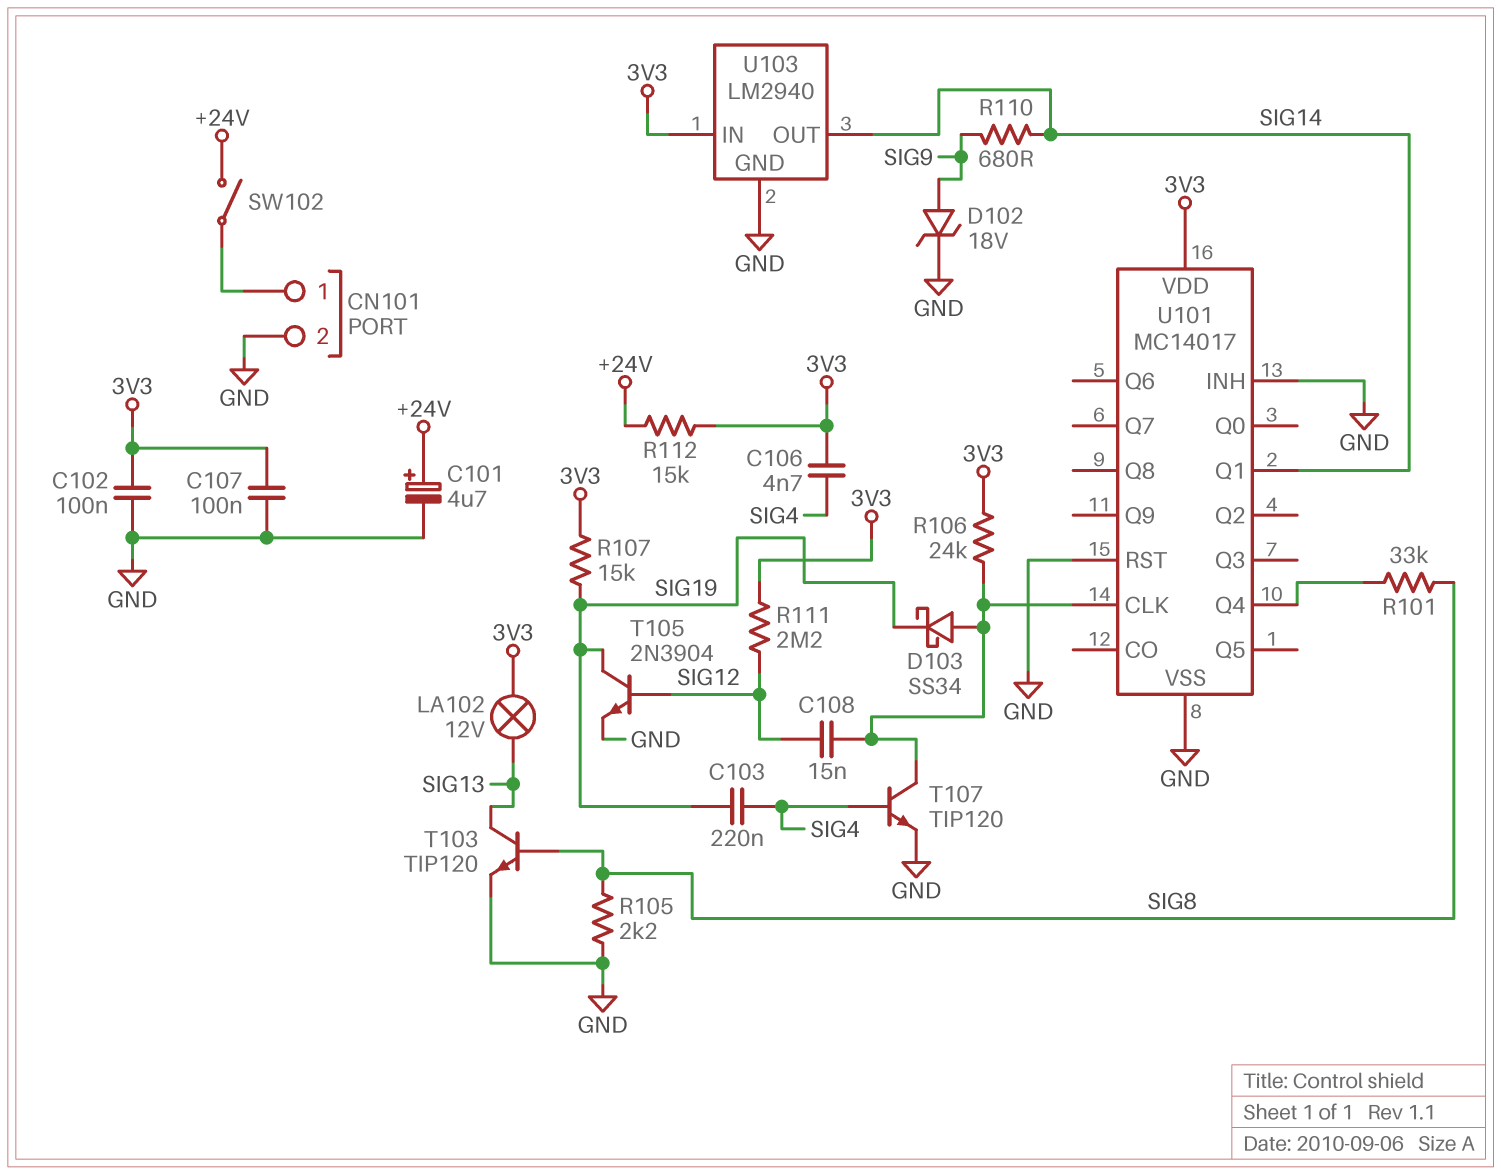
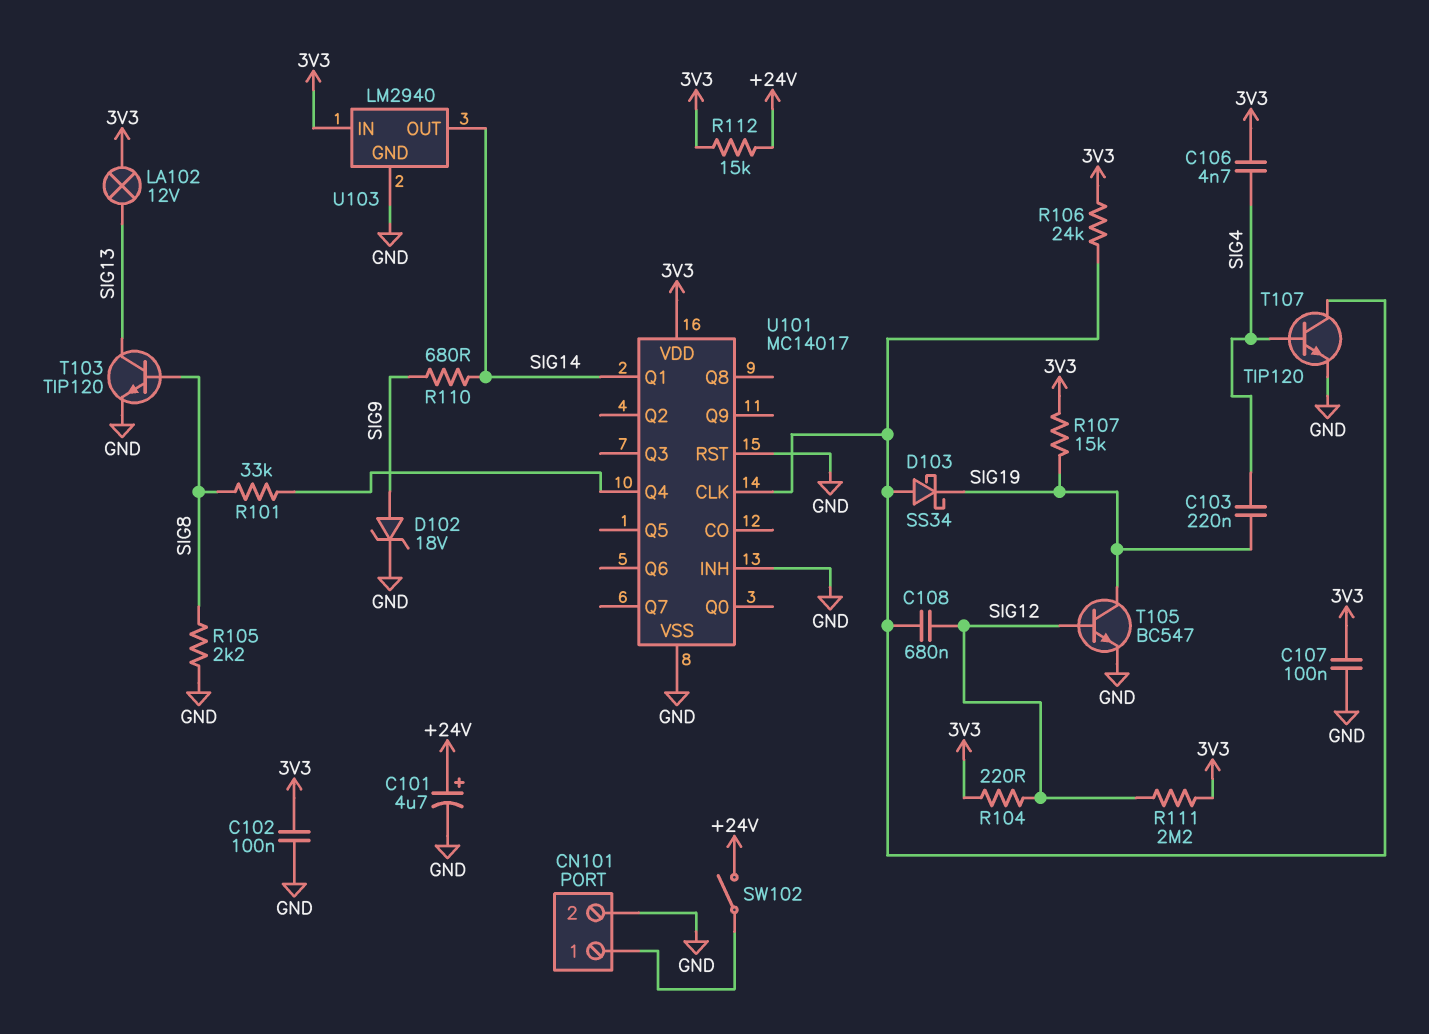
C108: 15nF (SIG12, U101/CLK) -> 680nF (SIG12, U101/CLK)
R104: none -> 220 (3V3, SIG12)
T105: NPN 2N3904 (B SIG12, C SIG19, E GND) -> NPN BC547 (B SIG12, C SIG19, E GND)

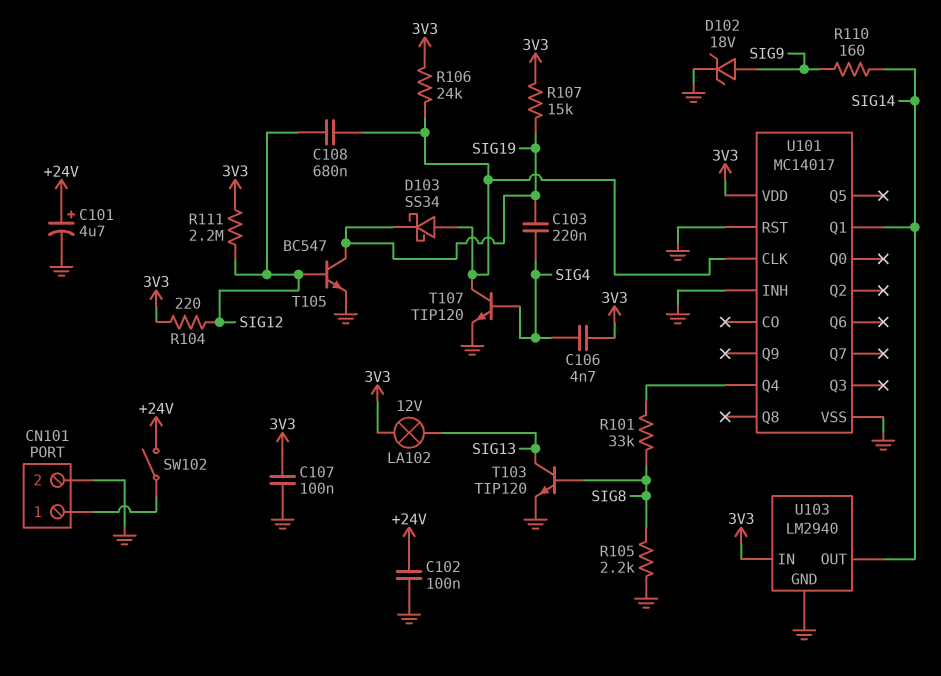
C102: 100nF (3V3, GND) -> 100nF (+24V, GND)
R110: 680 (SIG9, SIG14) -> 160 (SIG9, SIG14)
R112: 15k (+24V, 3V3) -> none

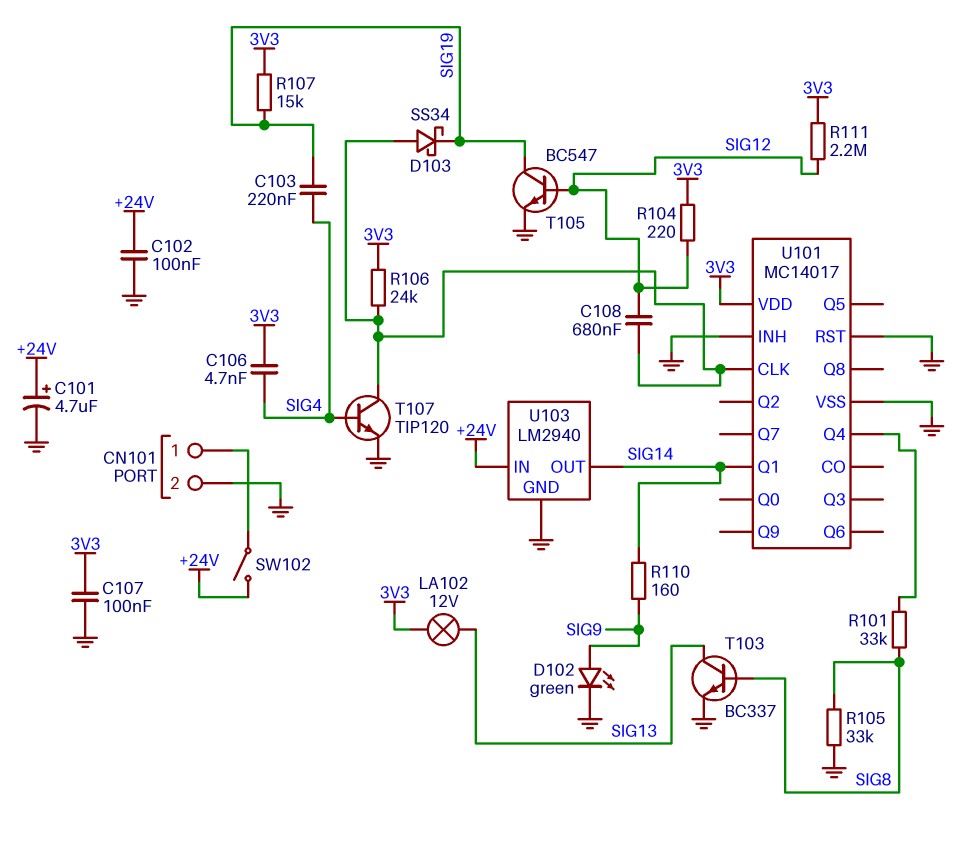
D102: zener 18V (A SIG9, K GND) -> LED green (A SIG9, K GND)
R105: 2.2k (GND, SIG8) -> 33k (GND, SIG8)
T103: NPN TIP120 (B SIG8, C SIG13, E GND) -> NPN BC337 (B SIG8, C SIG13, E GND)
U103 pin IN: 3V3 -> +24V

